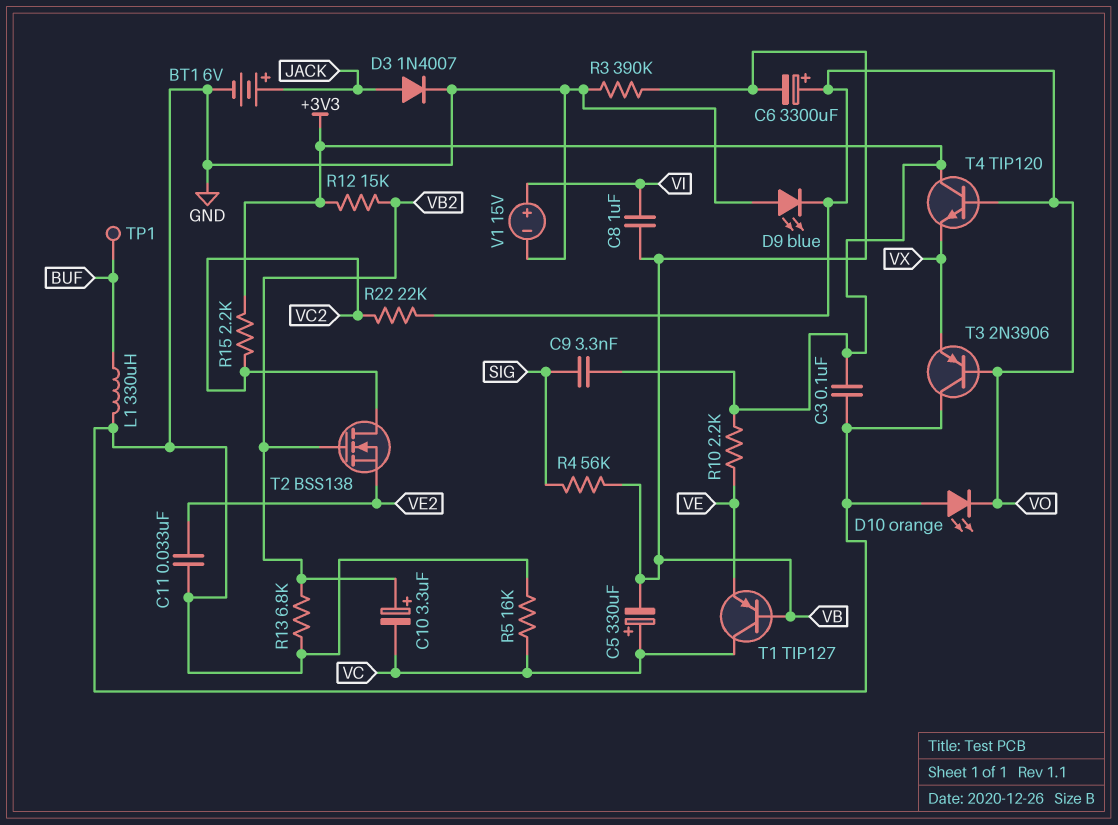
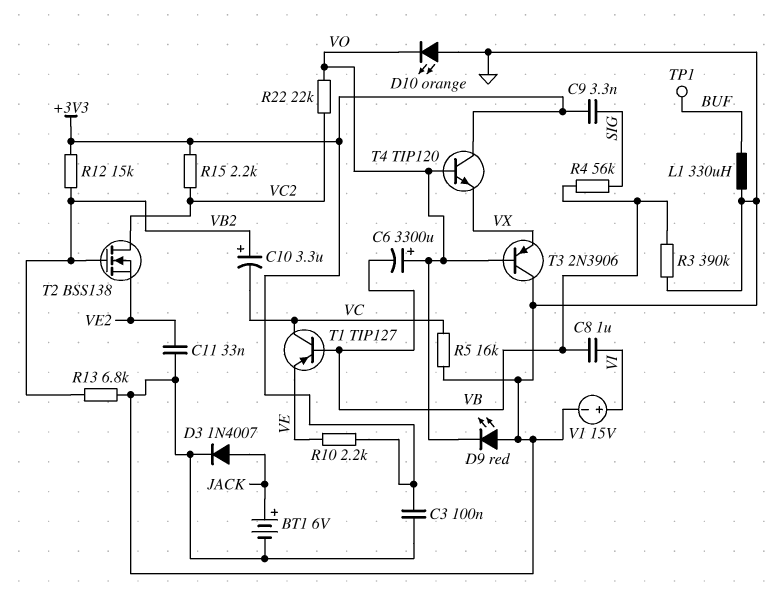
C5: 330uF (plus VC, minus VB) -> none
D9: LED blue (A GND, K VO) -> LED red (A GND, K VO)

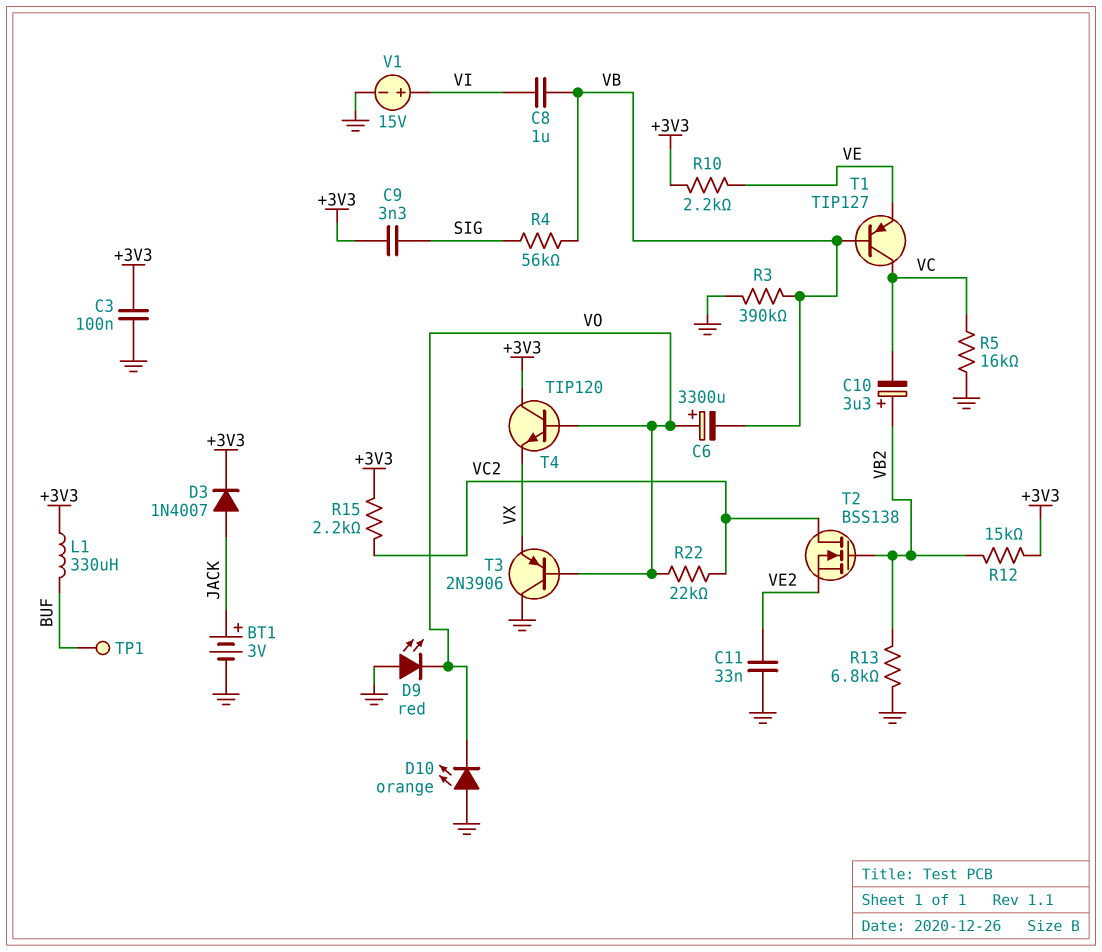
BT1: 6V (plus JACK, minus GND) -> 3V (plus JACK, minus GND)
D3: diode 1N4007 (A JACK, K GND) -> diode 1N4007 (A JACK, K +3V3)
L1: 330uH (BUF, GND) -> 330uH (+3V3, BUF)

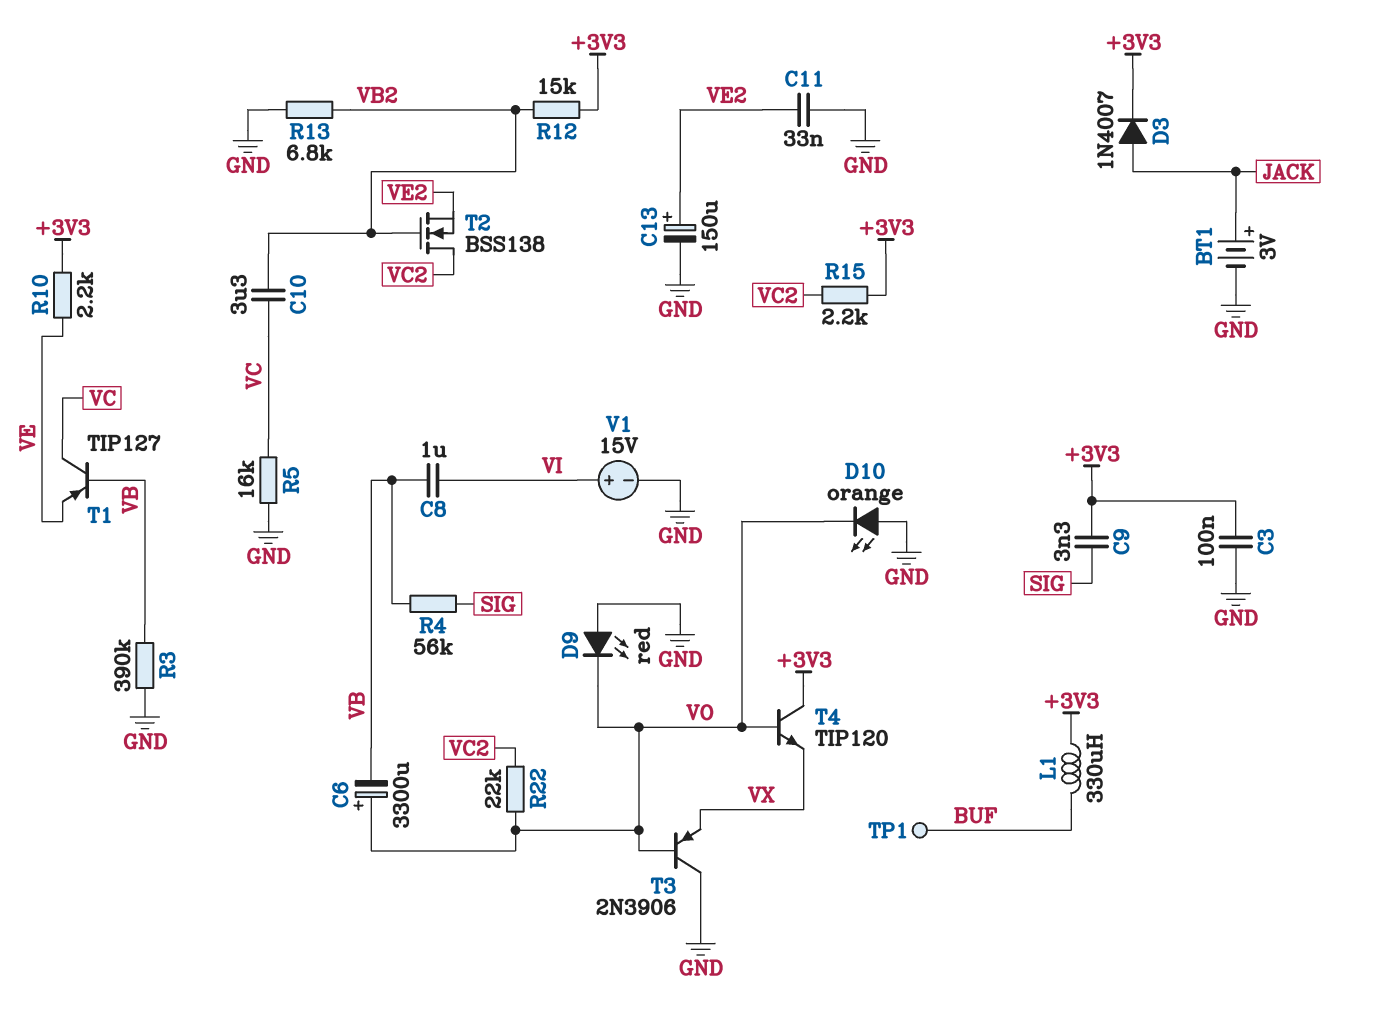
C10: 3.3uF (plus VB2, minus VC) -> 3.3uF (VB2, VC)
C13: none -> 150uF (plus VE2, minus GND)

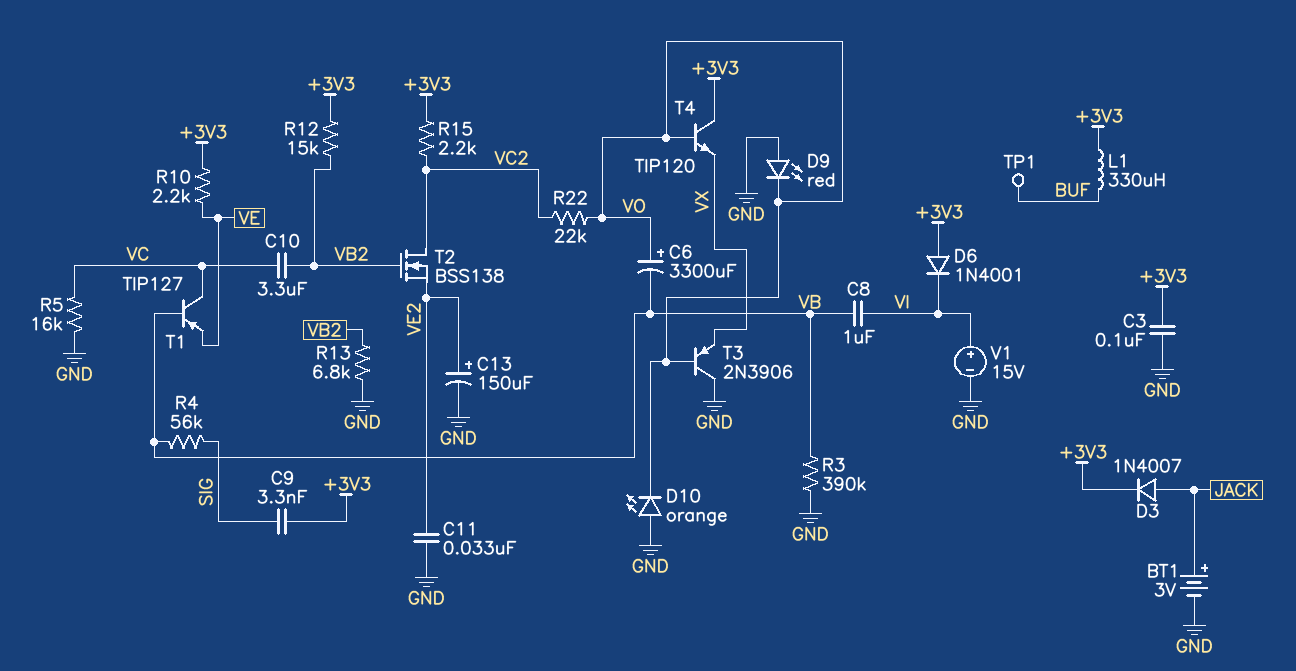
D6: none -> diode 1N4001 (A +3V3, K VI)

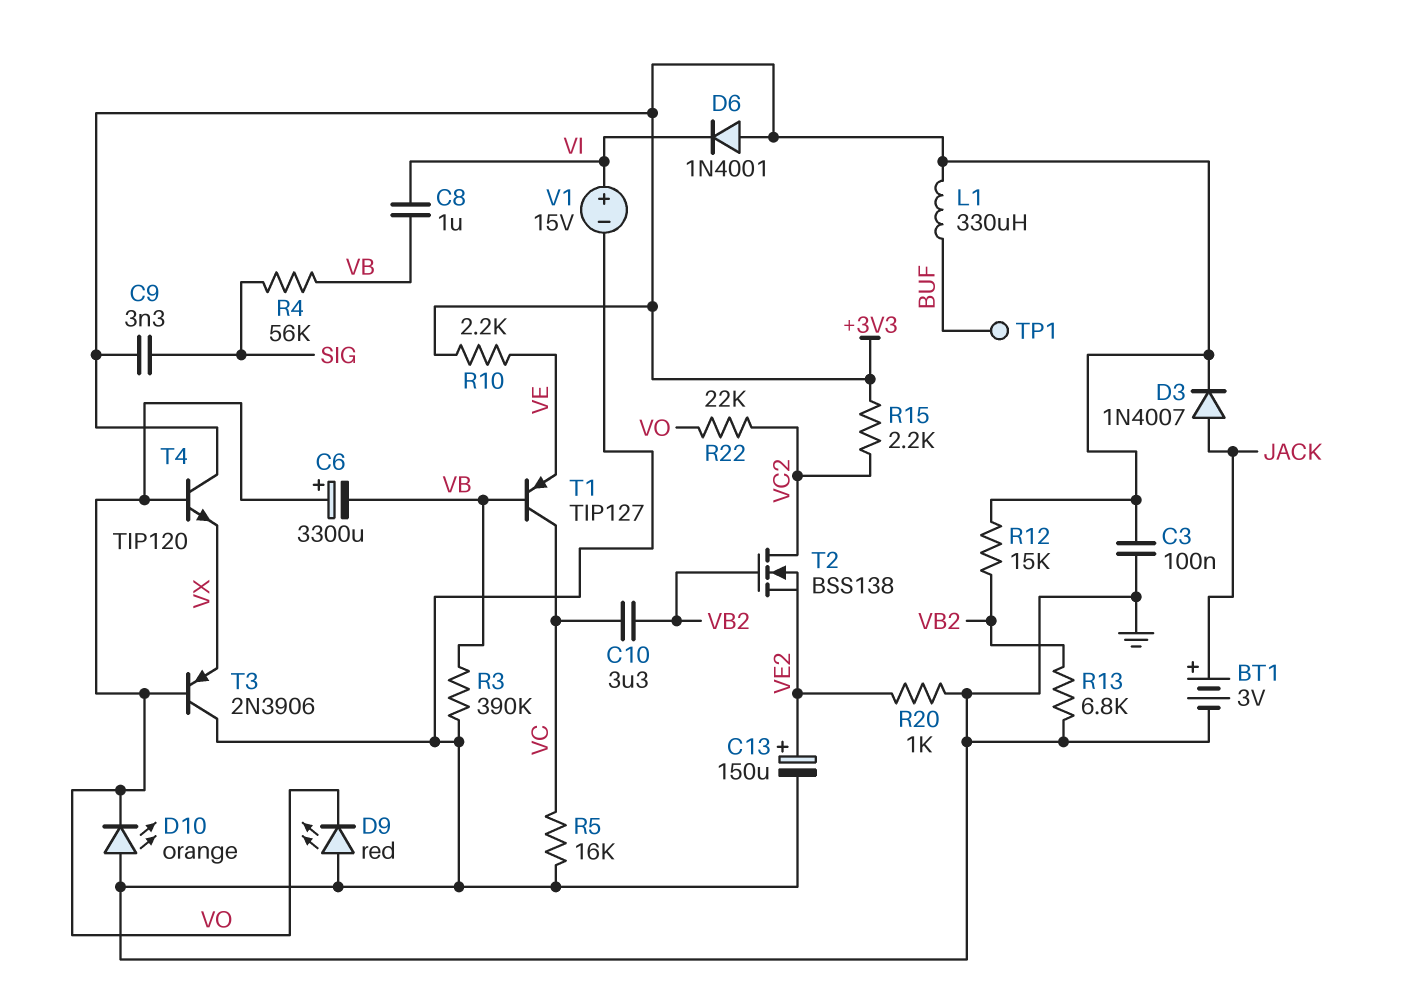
C11: 33nF (GND, VE2) -> none
R20: none -> 1k (GND, VE2)

